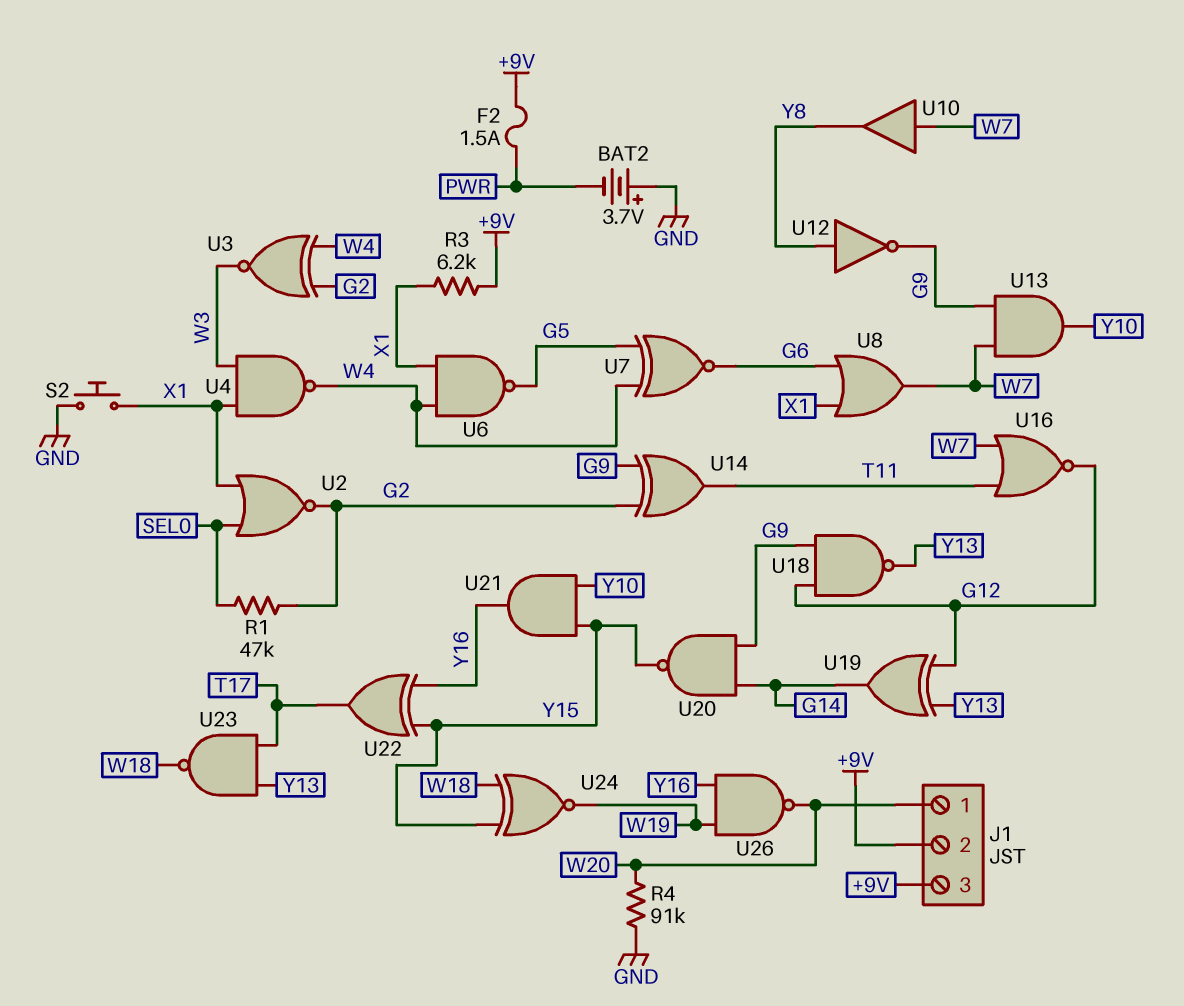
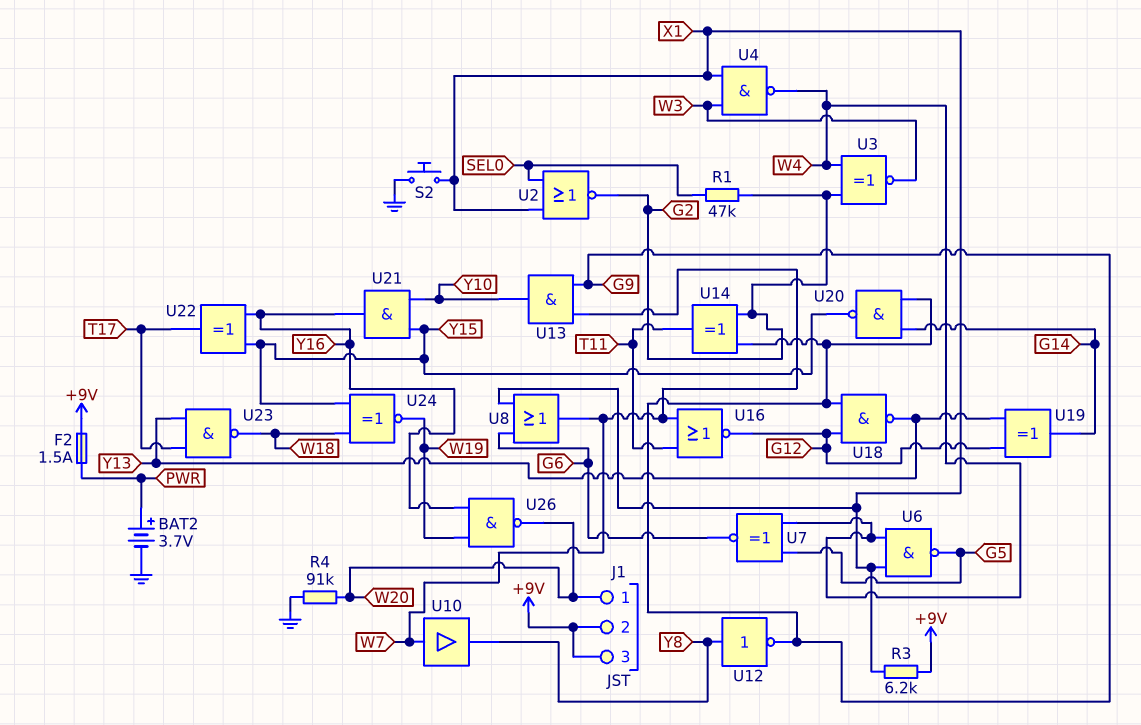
BAT2: 3.7V (plus GND, minus PWR) -> 3.7V (plus PWR, minus GND)

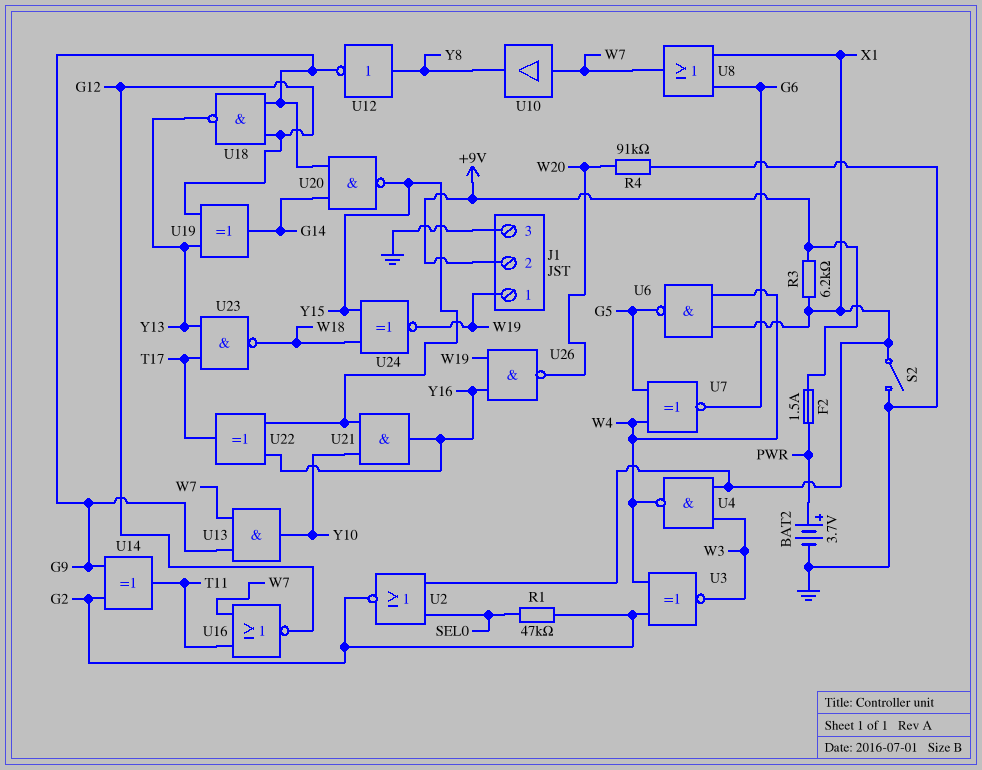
J1 pin 1: W20 -> W19
J1 pin 3: +9V -> GND
S2: button (GND, X1) -> switch (GND, X1)

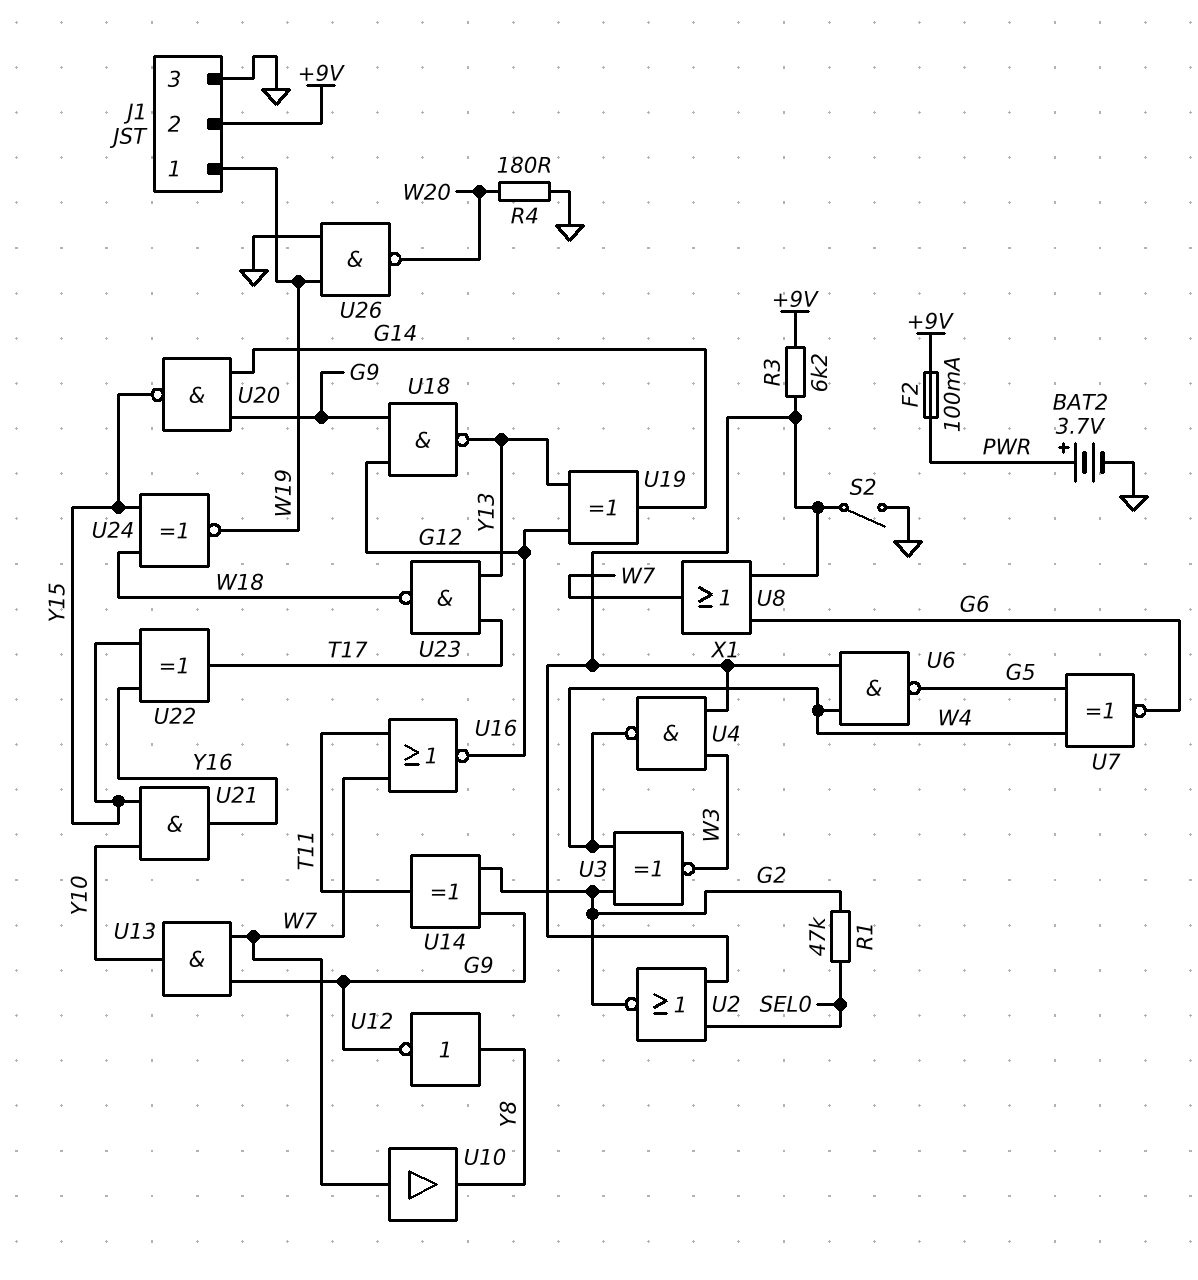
F2: 1.5A (+9V, PWR) -> 100mA (+9V, PWR)
R4: 91k (GND, W20) -> 180 (GND, W20)
U26: NAND (in W19, in Y16, out W20) -> NAND (in GND, in W19, out W20)

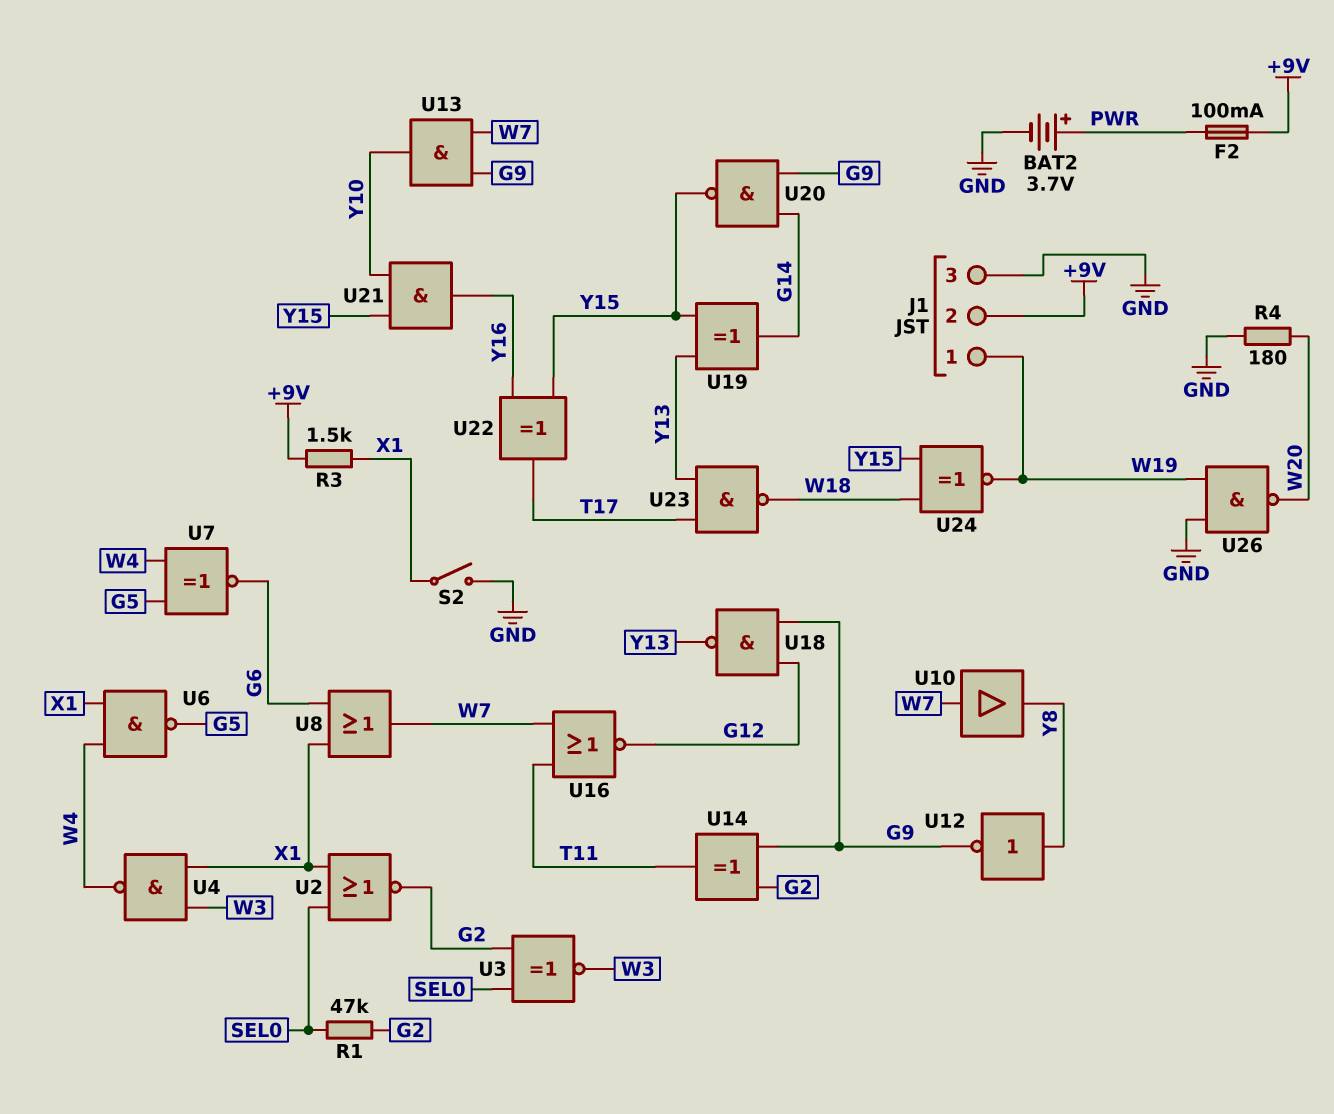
R3: 6.2k (+9V, X1) -> 1.5k (+9V, X1)
U3: XNOR (in G2, in W4, out W3) -> XNOR (in G2, in SEL0, out W3)
U19: XOR (in G12, in Y13, out G14) -> XOR (in Y13, in Y15, out G14)

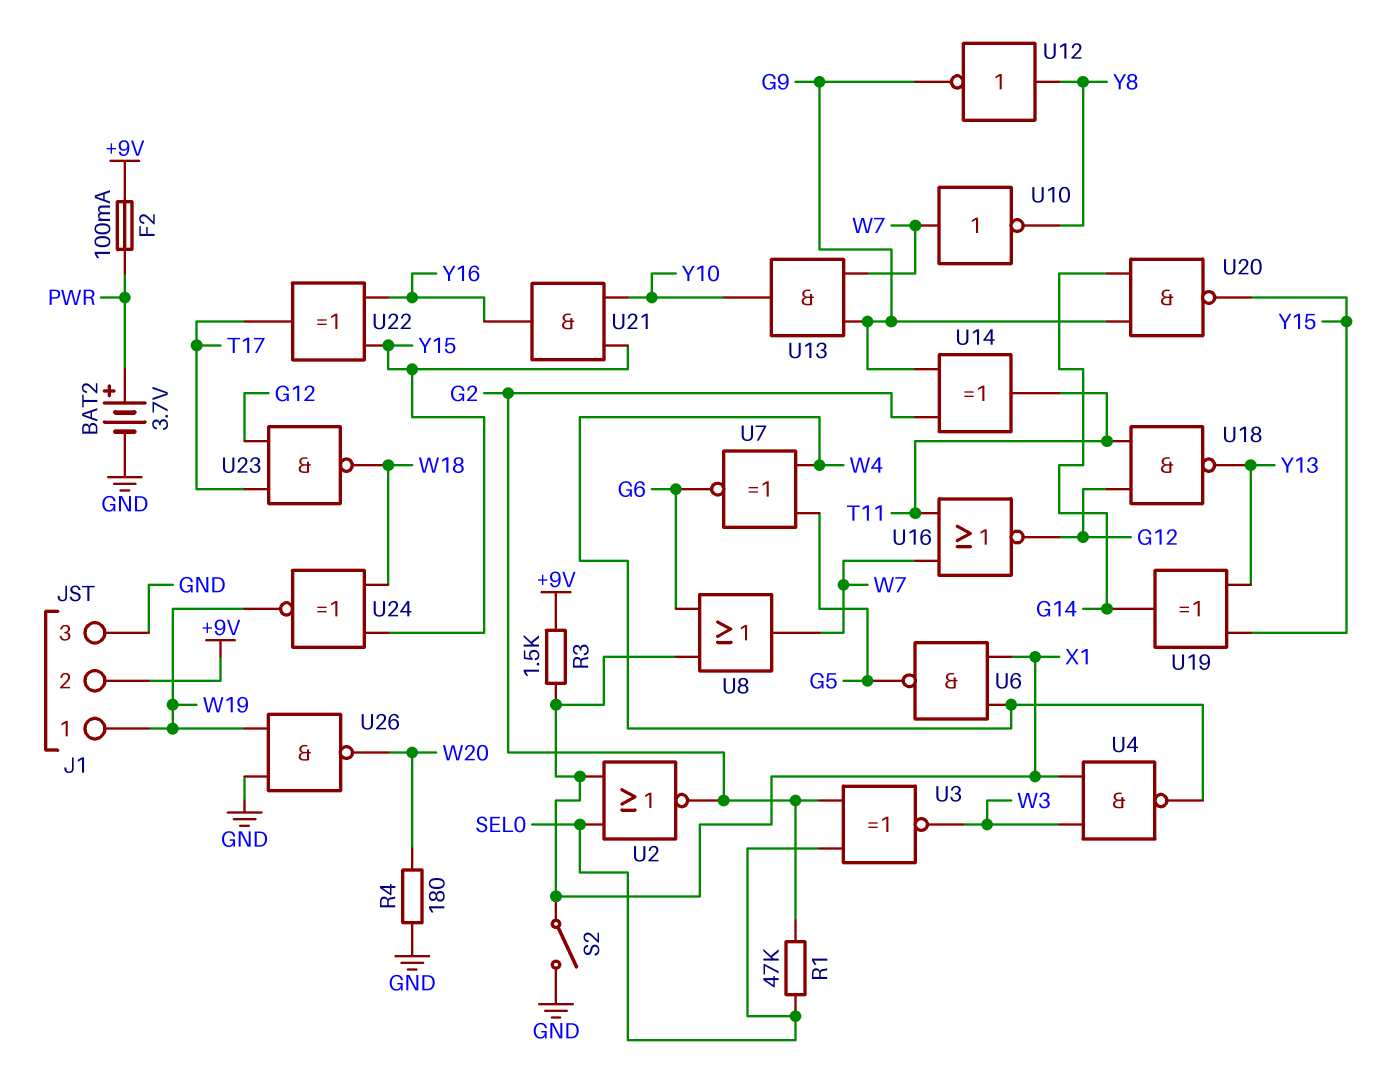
U10: buffer (in W7, out Y8) -> NOT (in W7, out Y8)
U18: NAND (in G9, in G12, out Y13) -> NAND (in G12, in T11, out Y13)
U23: NAND (in T17, in Y13, out W18) -> NAND (in G12, in T17, out W18)

